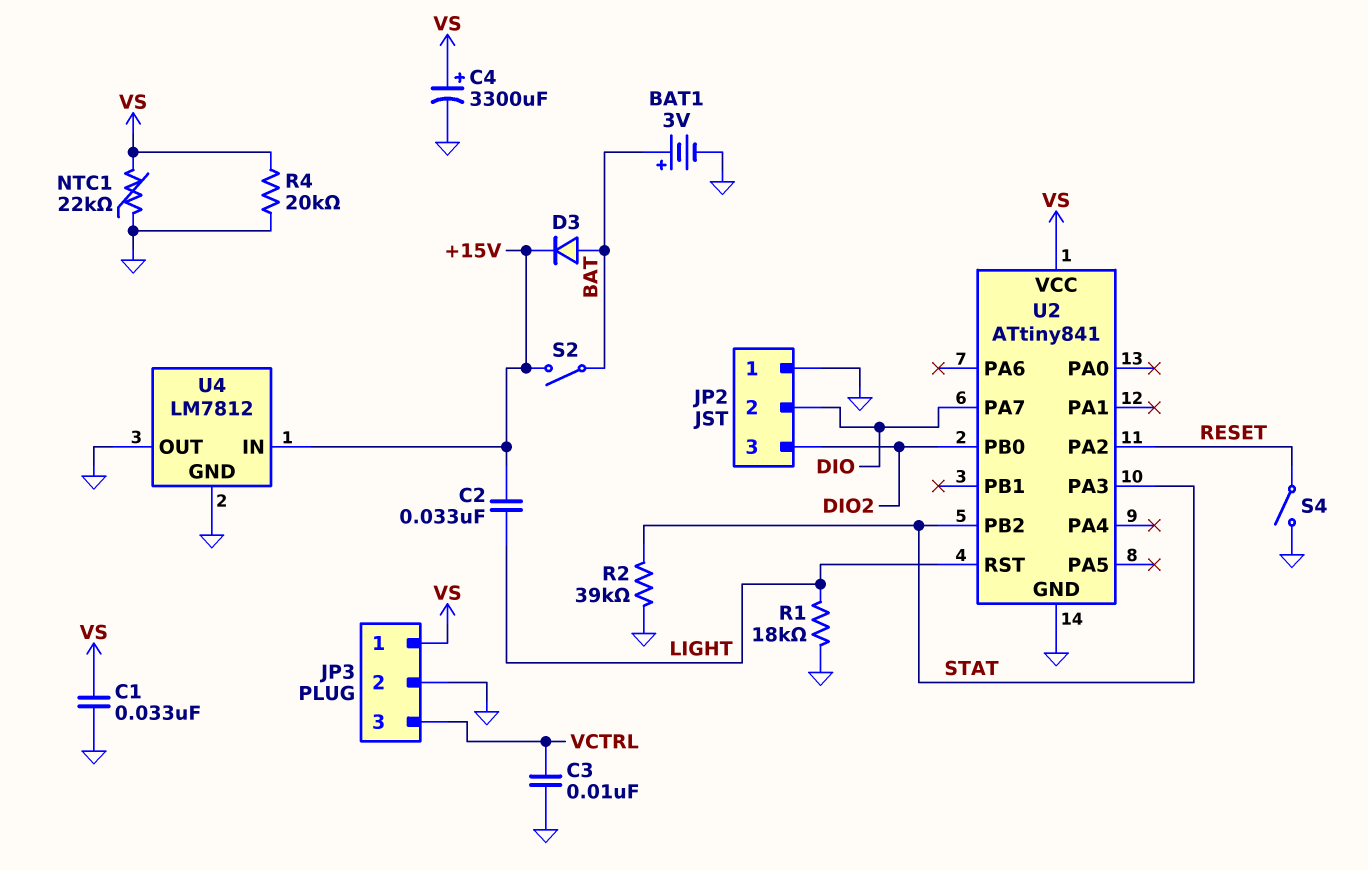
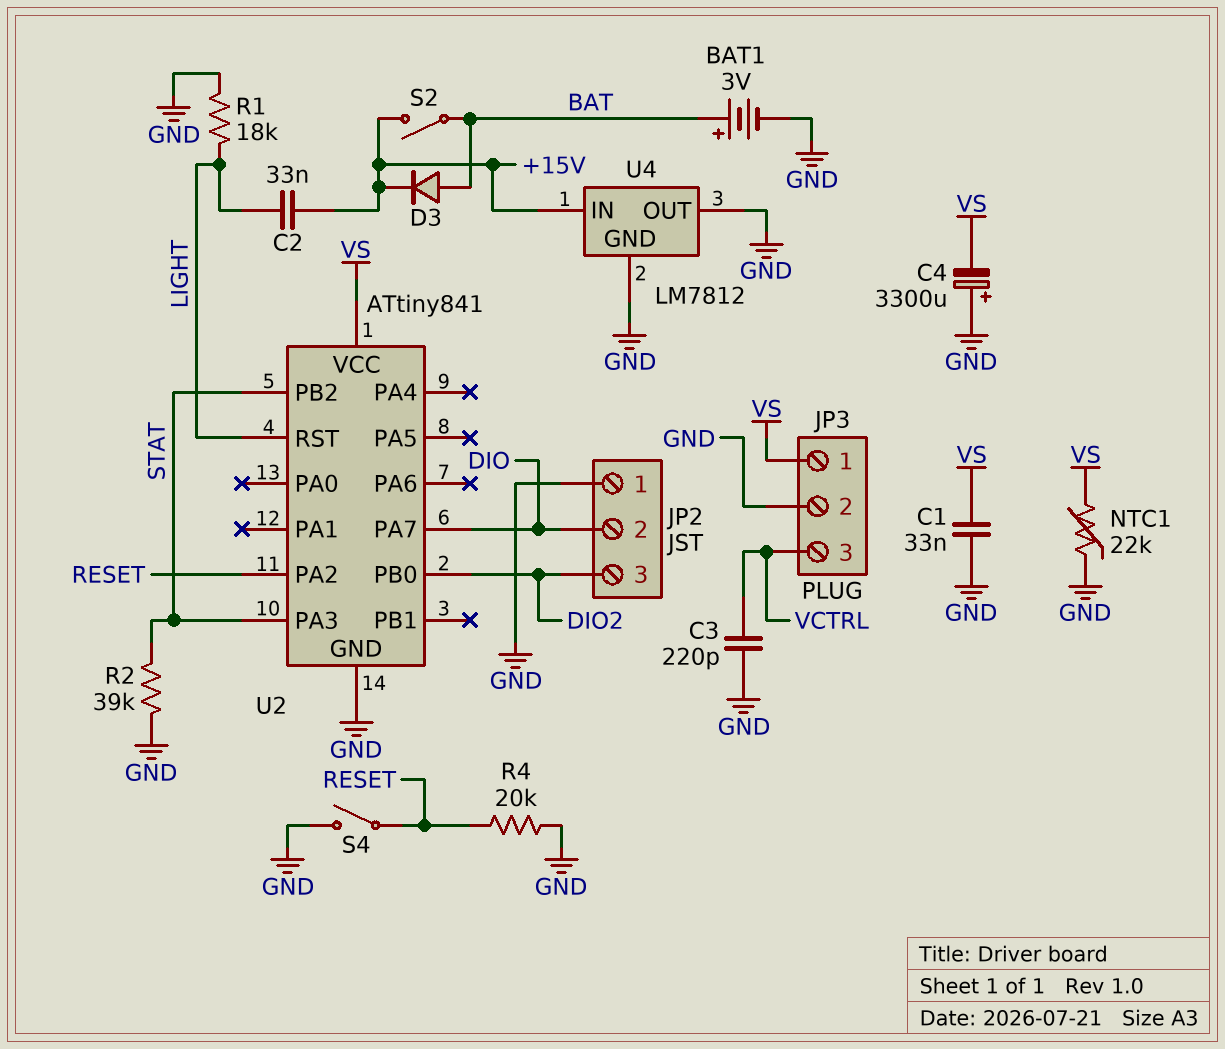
C3: 10nF (GND, VCTRL) -> 220pF (GND, VCTRL)
C4: 3300uF (plus VS, minus GND) -> 3300uF (plus GND, minus VS)
R4: 20k (GND, VS) -> 20k (GND, RESET)

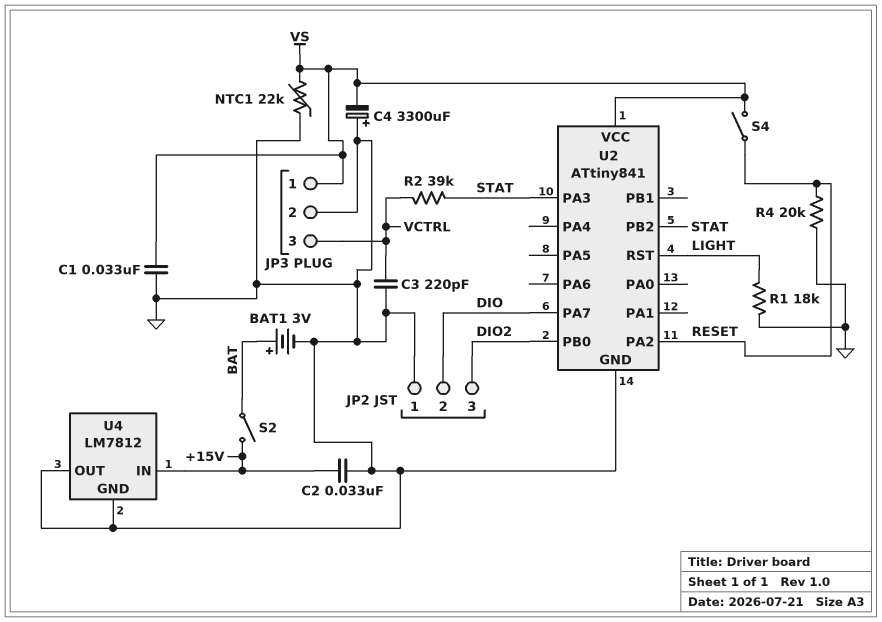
C2: 33nF (+15V, LIGHT) -> 33nF (+15V, GND)
D3: diode (A BAT, K +15V) -> none
R2: 39k (GND, STAT) -> 39k (STAT, VCTRL)
S4: switch (GND, RESET) -> switch (RESET, VS)

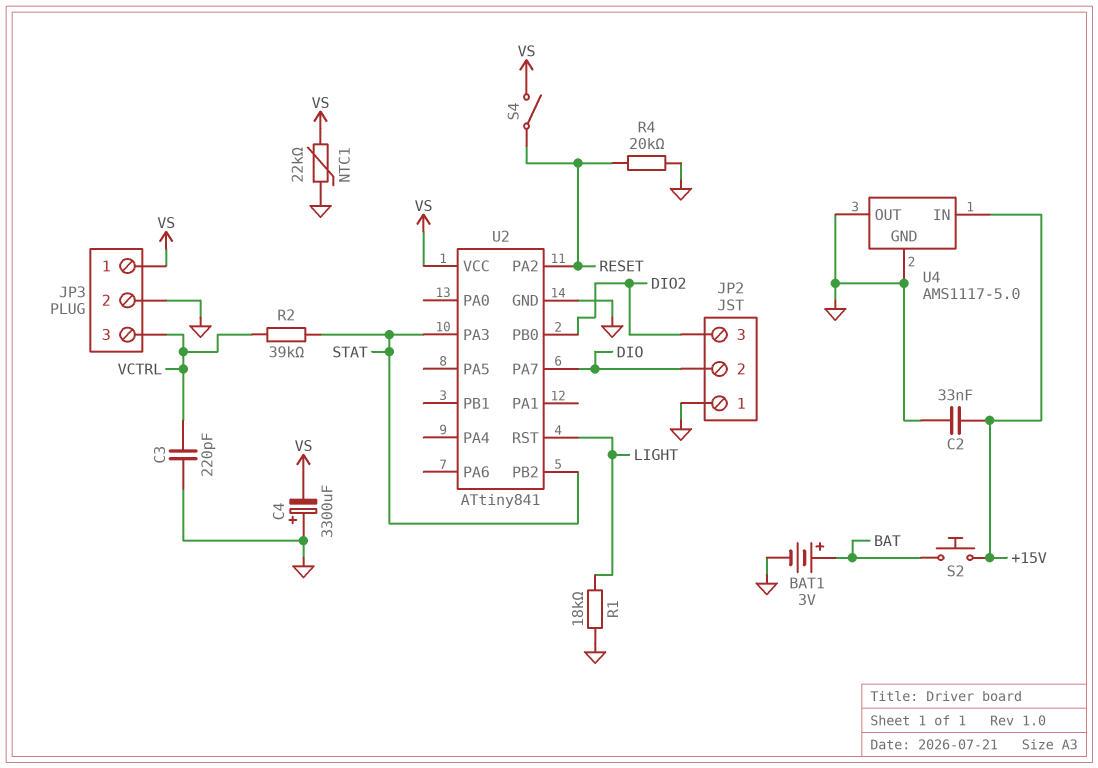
C1: 33nF (GND, VS) -> none
S2: switch (+15V, BAT) -> button (+15V, BAT)
U4: LM7812 -> AMS1117-5.0

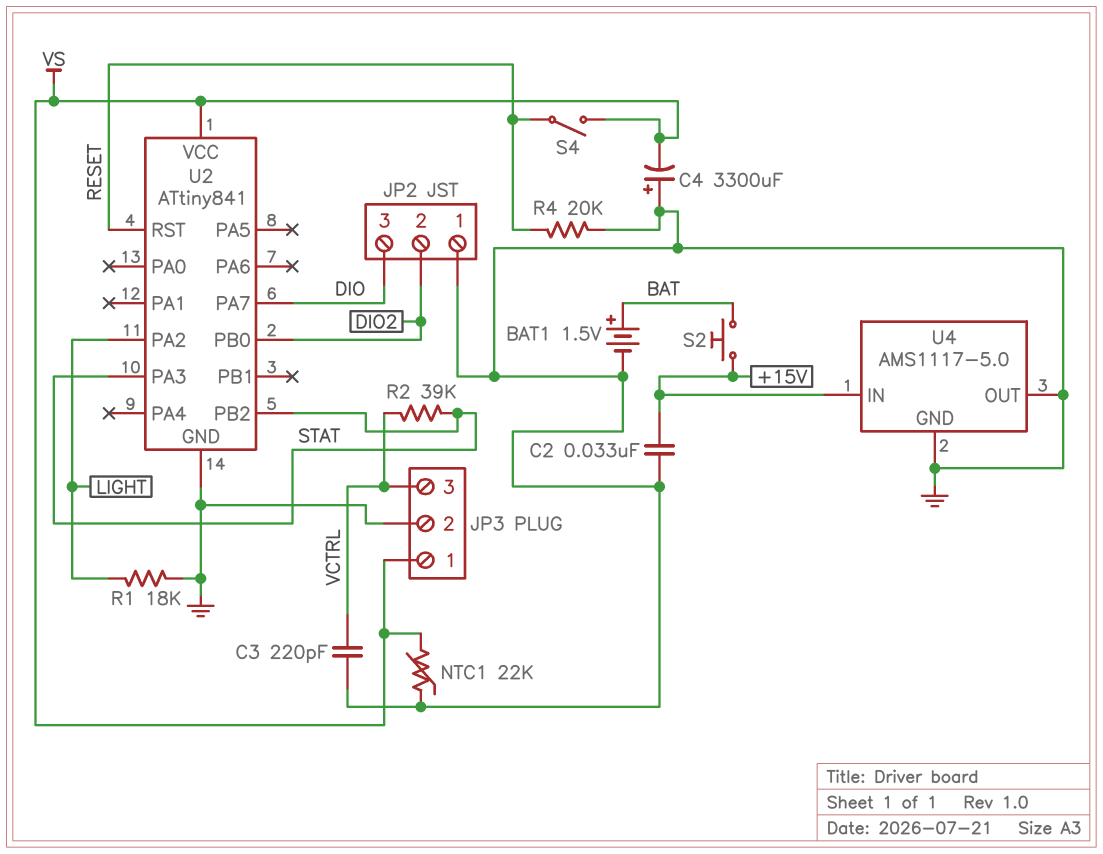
BAT1: 3V (plus BAT, minus GND) -> 1.5V (plus BAT, minus GND)
JP2 pin 2: DIO -> DIO2
JP2 pin 3: DIO2 -> DIO
U2 pin PA2: RESET -> LIGHT
U2 pin RST: LIGHT -> RESET

